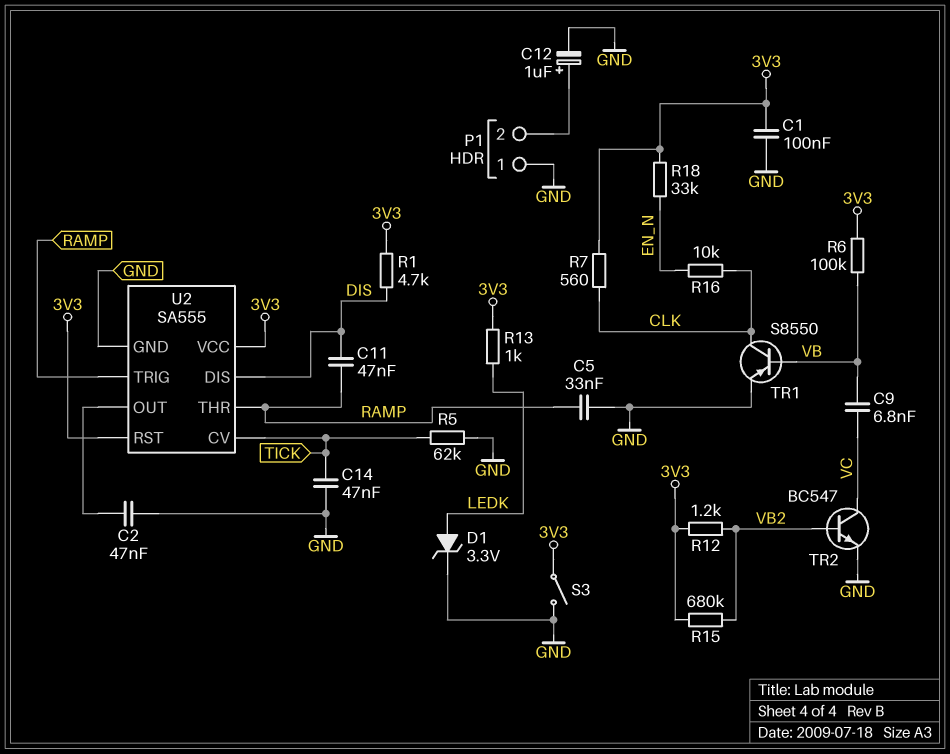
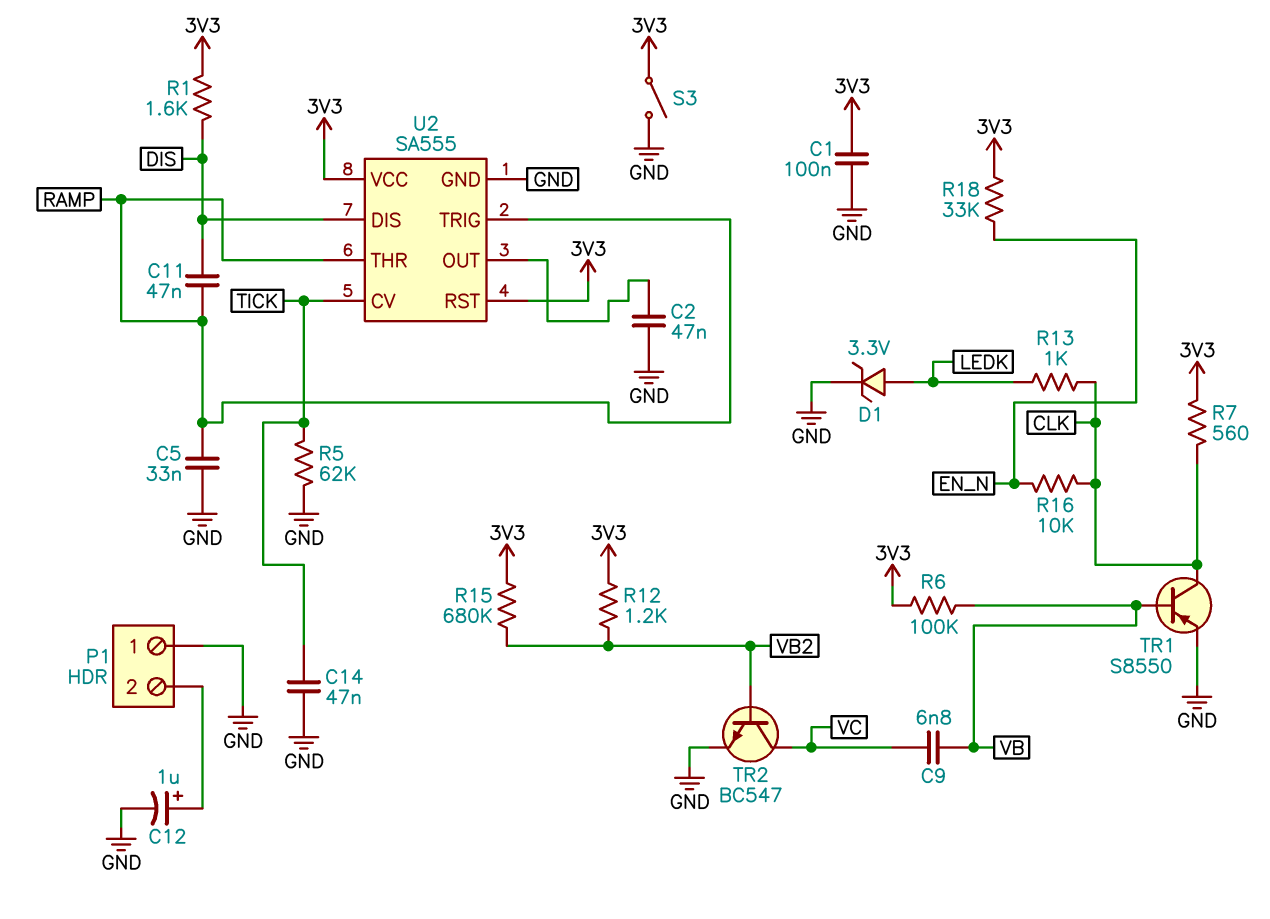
R1: 4.7k (3V3, DIS) -> 1.6k (3V3, DIS)
R13: 1k (3V3, LEDK) -> 1k (CLK, LEDK)

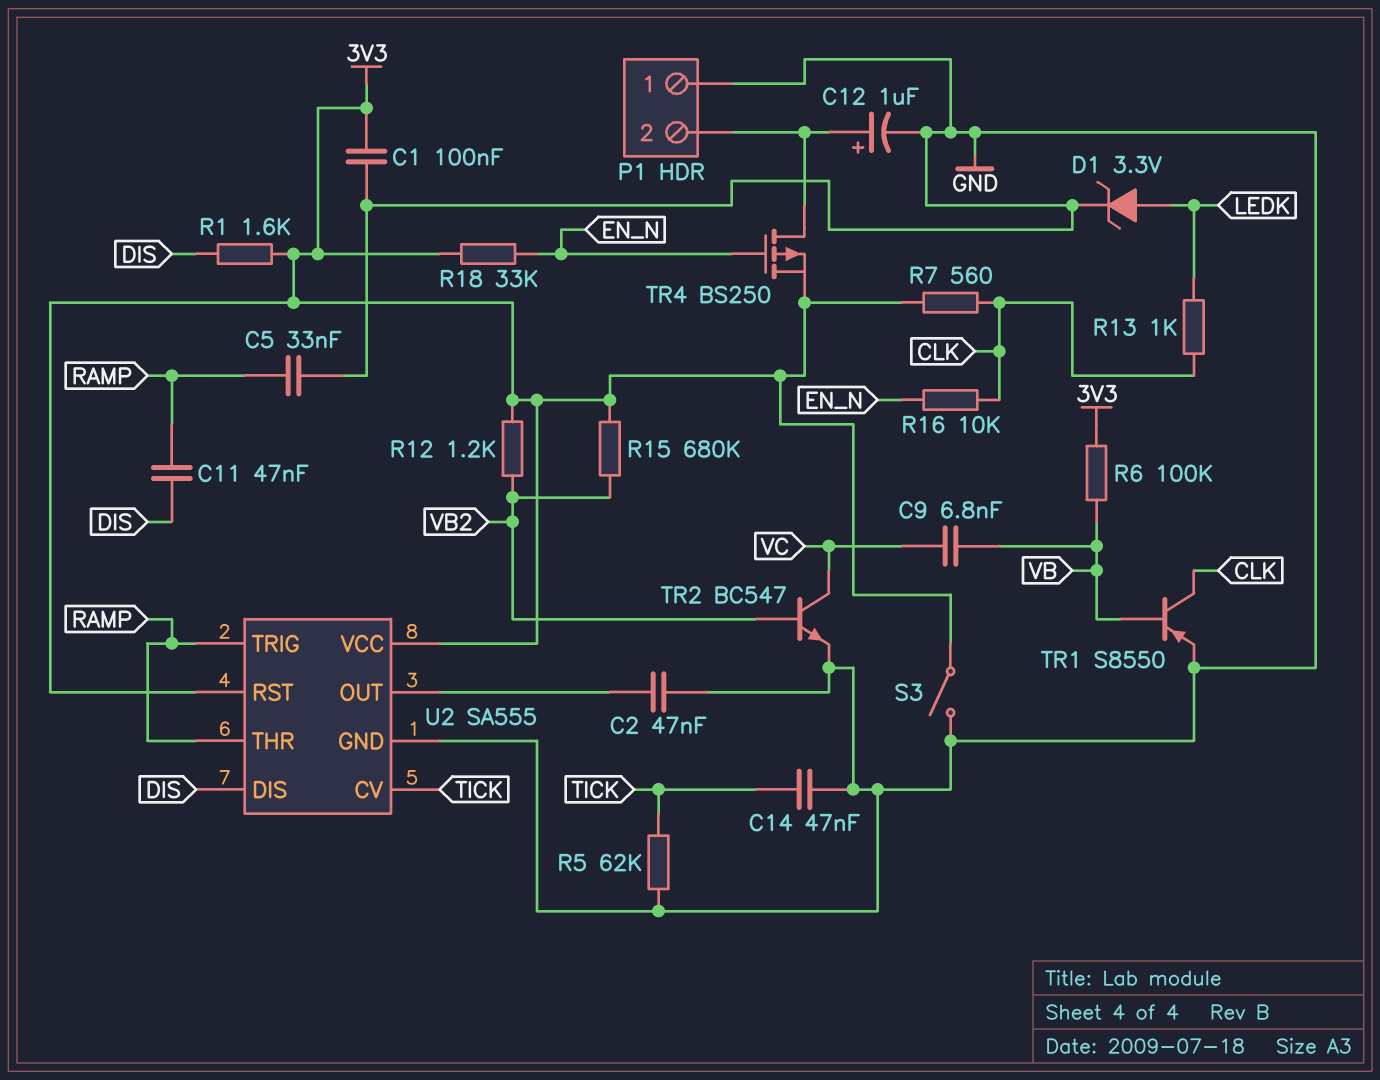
TR4: none -> PMOS BS250 (G EN_N, D P1/2, S 3V3)

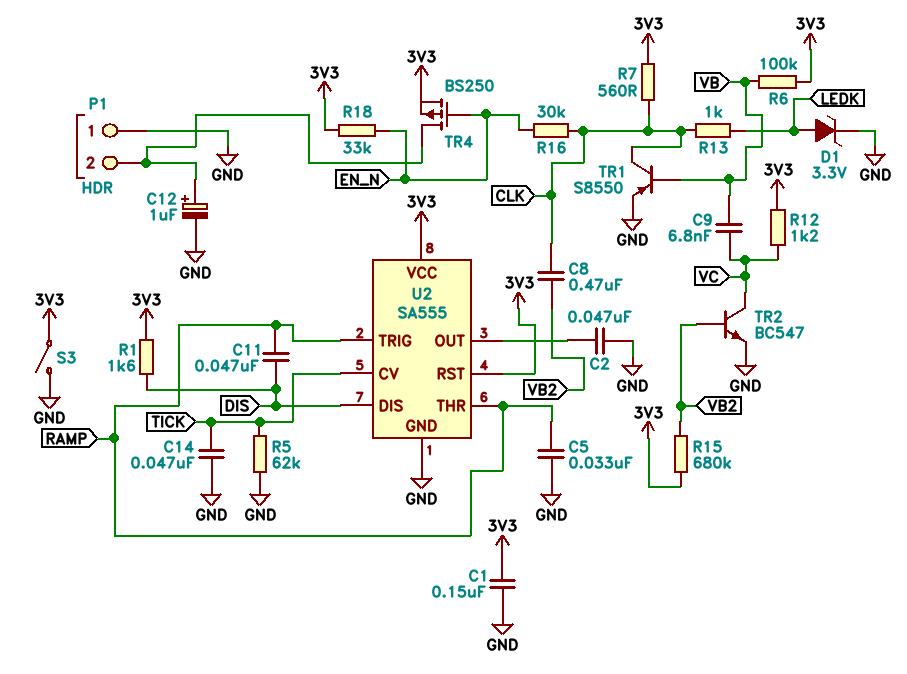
C1: 100nF (3V3, GND) -> 150nF (3V3, GND)
C8: none -> 470nF (CLK, VB2)
R12: 1.2k (3V3, VB2) -> 1.2k (3V3, VC)
R16: 10k (CLK, EN_N) -> 30k (CLK, EN_N)

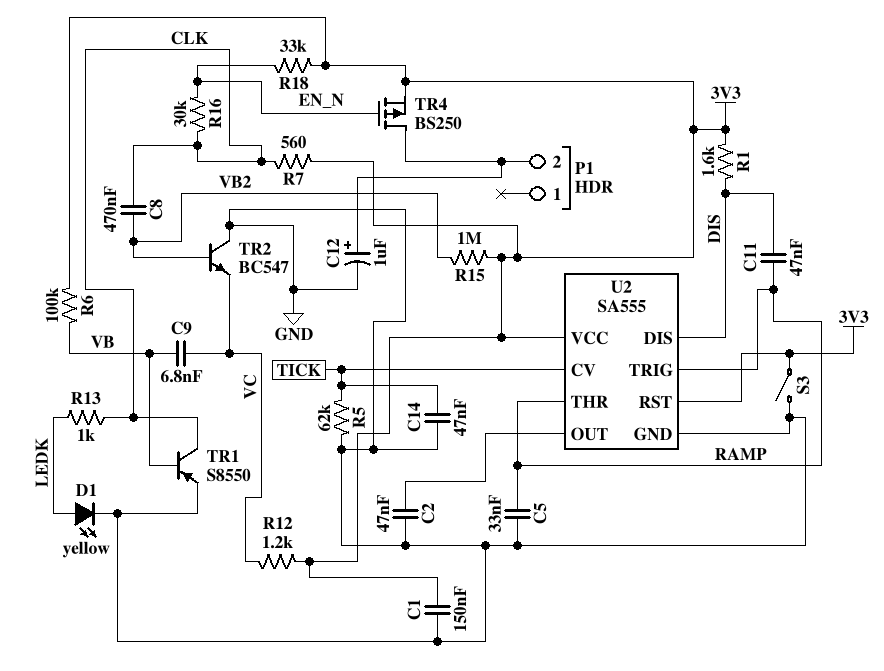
D1: zener 3.3V (A LEDK, K GND) -> LED yellow (A LEDK, K GND)
P1 pin 1: GND -> none
R15: 680k (3V3, VB2) -> 1M (3V3, VB2)
TR2: NPN BC547 (B VB2, C VC, E GND) -> NPN BC547 (B VB2, C GND, E VC)

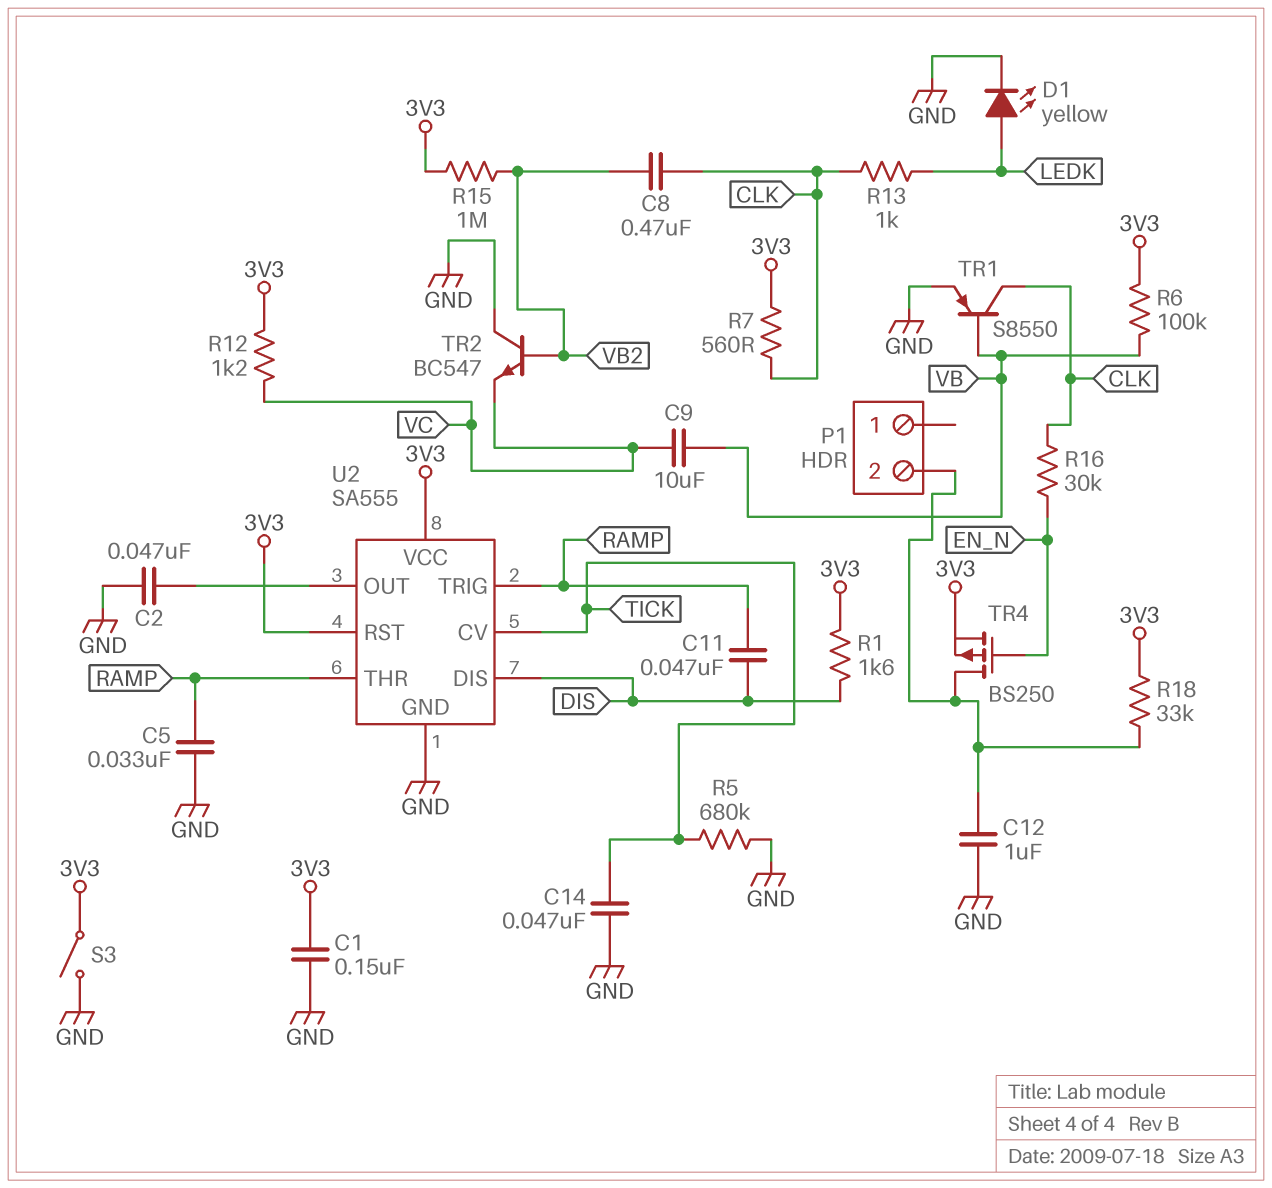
C9: 6.8nF (VB, VC) -> 10uF (VB, VC)
C12: 1uF (plus P1/2, minus GND) -> 1uF (GND, P1/2)
R5: 62k (GND, TICK) -> 680k (GND, TICK)
R18: 33k (3V3, EN_N) -> 33k (3V3, P1/2)

